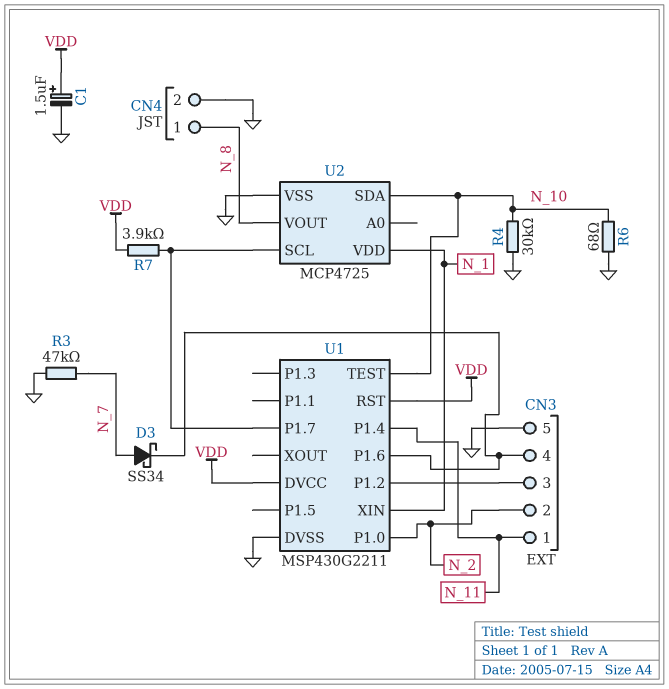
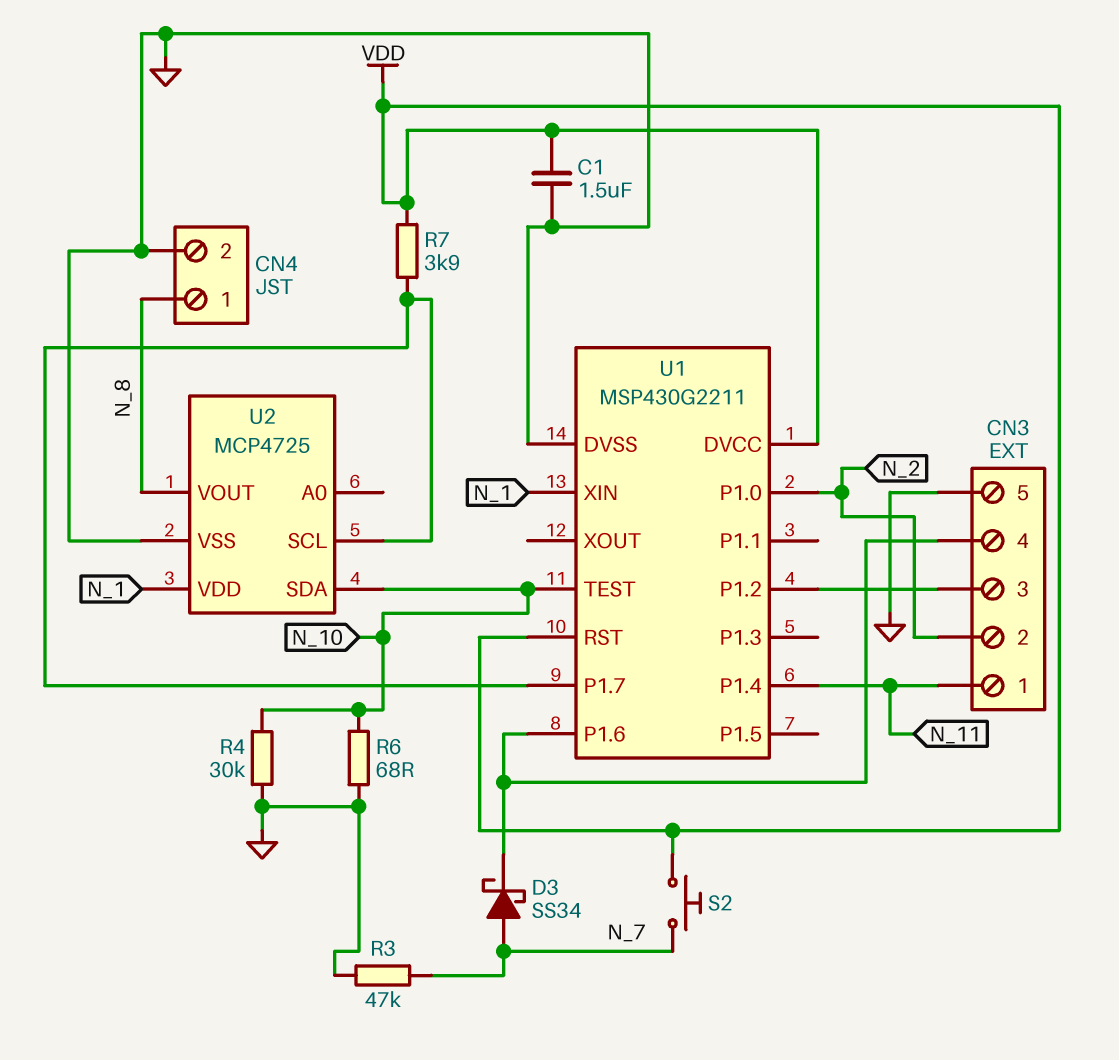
C1: 1.5uF (plus VDD, minus GND) -> 1.5uF (GND, VDD)
S2: none -> button (N_7, VDD)

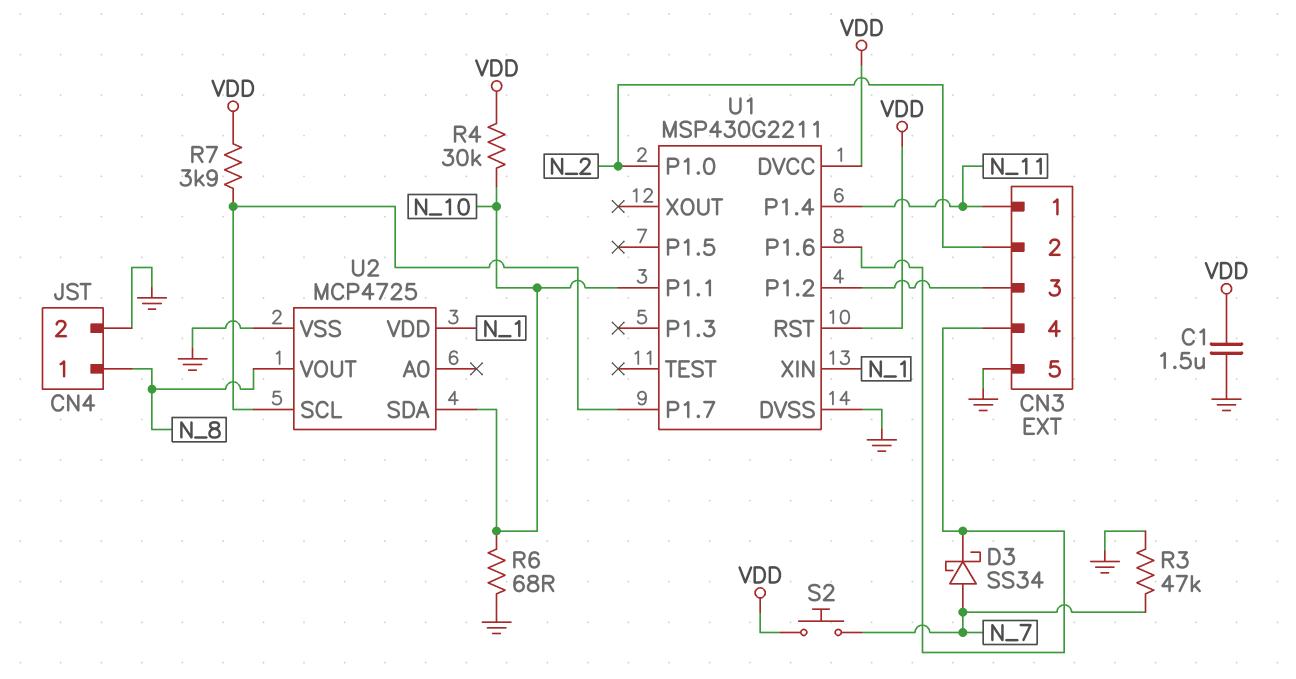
R4: 30k (GND, N_10) -> 30k (N_10, VDD)
U1 pin P1.1: none -> N_10
U1 pin TEST: N_10 -> none

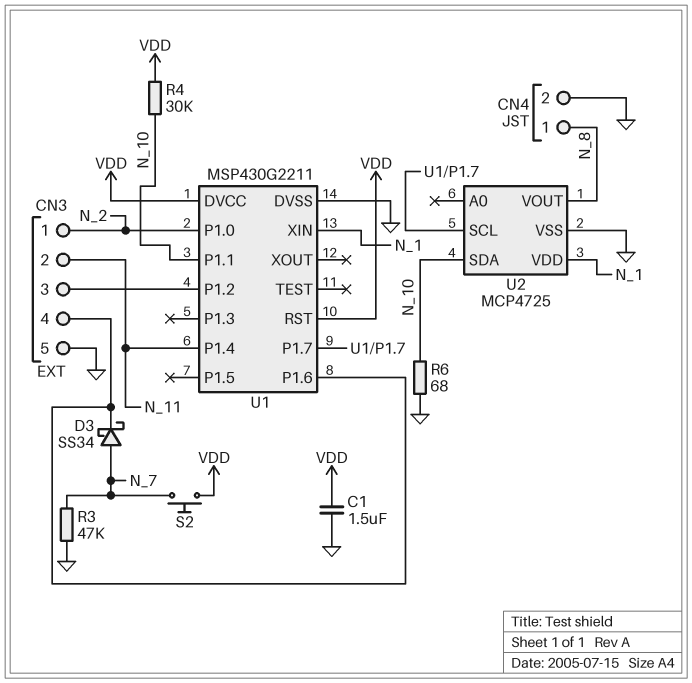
CN3 pin 1: N_11 -> N_2
CN3 pin 2: N_2 -> N_11
R7: 3.9k (U1/P1.7, VDD) -> none

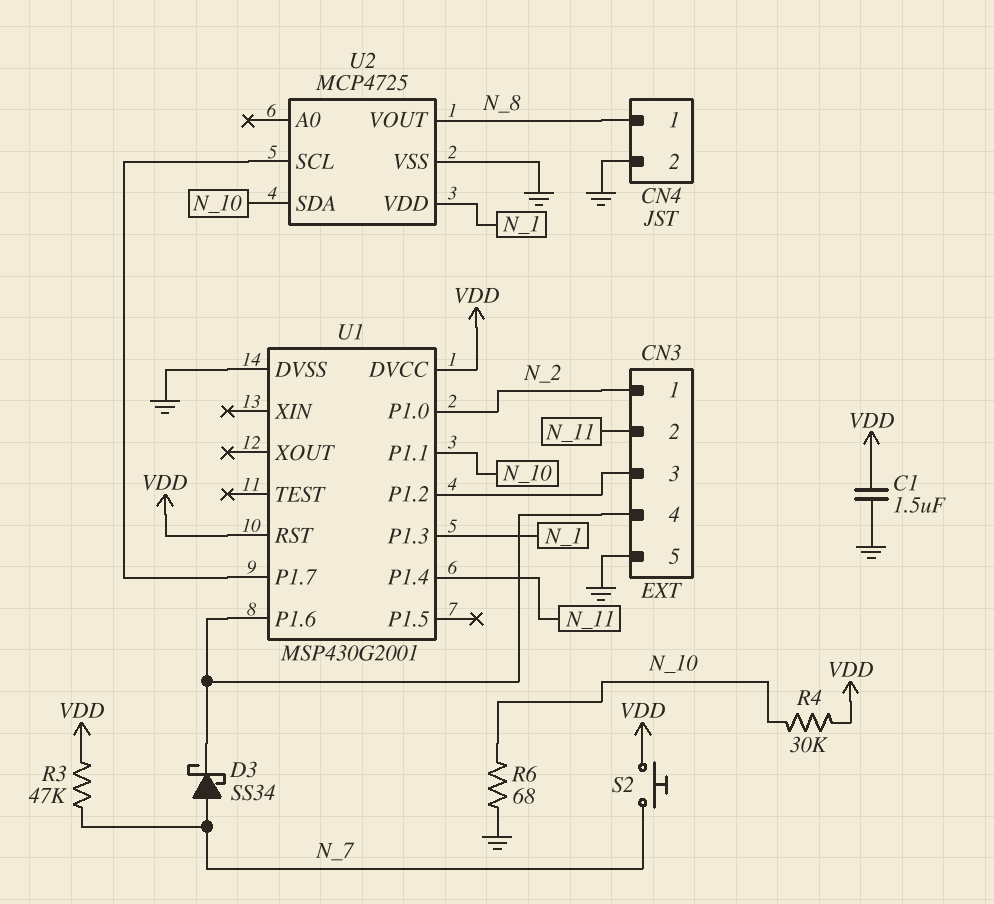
R3: 47k (GND, N_7) -> 47k (N_7, VDD)
U1: MSP430G2211 -> MSP430G2001
U1 pin P1.3: none -> N_1
U1 pin XIN: N_1 -> none

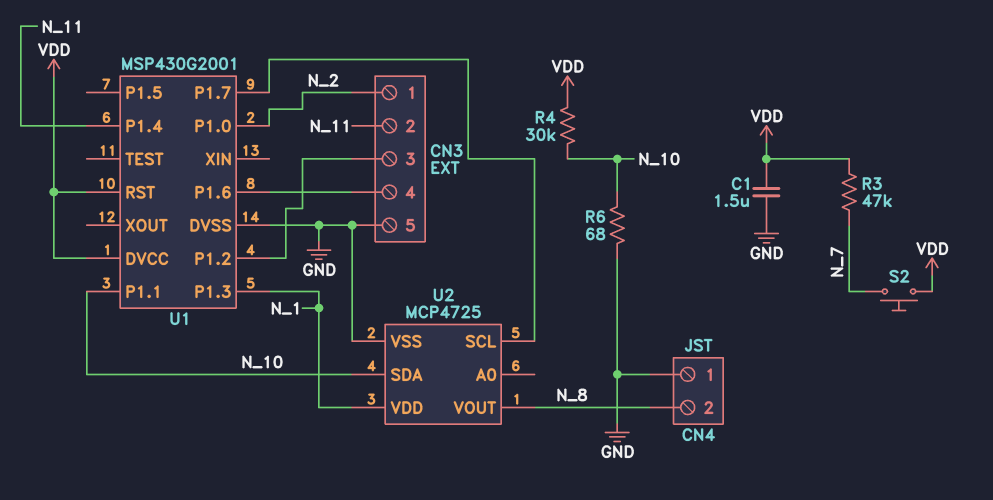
CN4 pin 1: N_8 -> GND
CN4 pin 2: GND -> N_8
D3: schottky SS34 (A N_7, K CN3/4) -> none

